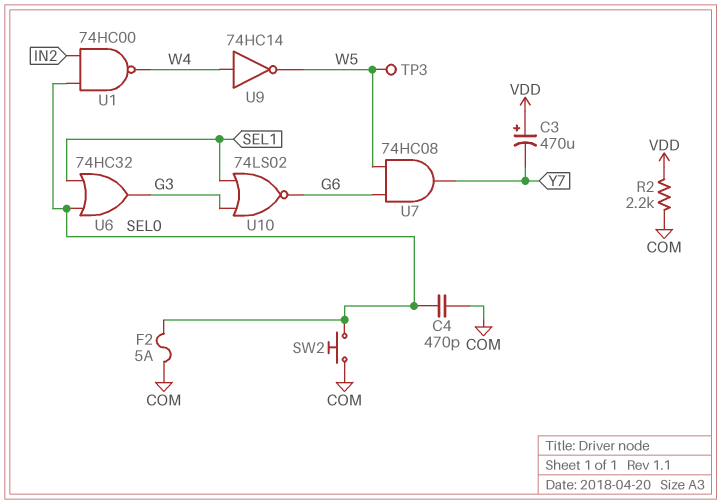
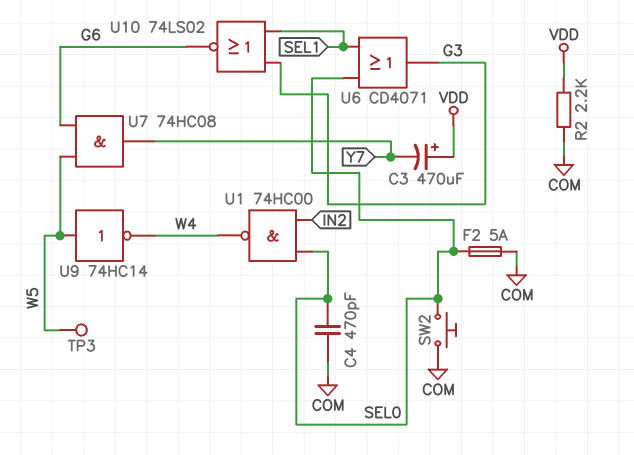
U6: OR 74HC32 (in SEL0, in SEL1, out G3) -> OR CD4071 (in SEL0, in SEL1, out G3)
U9: NOT 74HC14 (in W4, out W5) -> NOT 74HC14 (in W5, out W4)

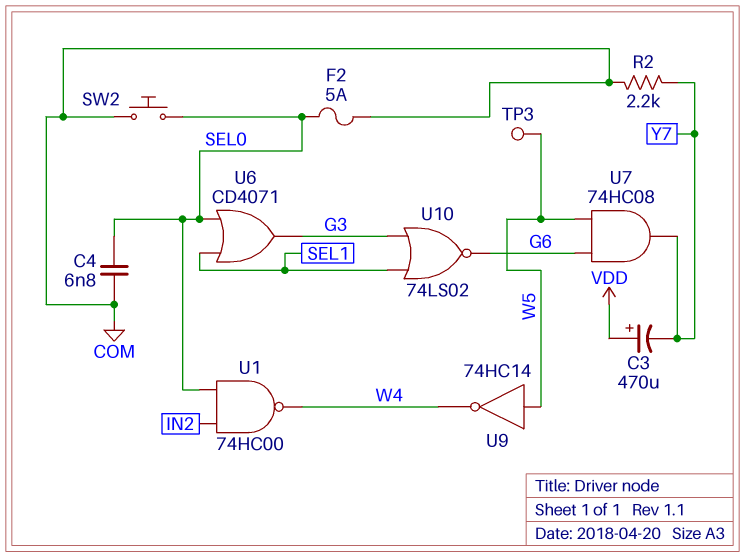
C4: 470pF (COM, SEL0) -> 6.8nF (COM, SEL0)
R2: 2.2k (COM, VDD) -> 2.2k (COM, Y7)

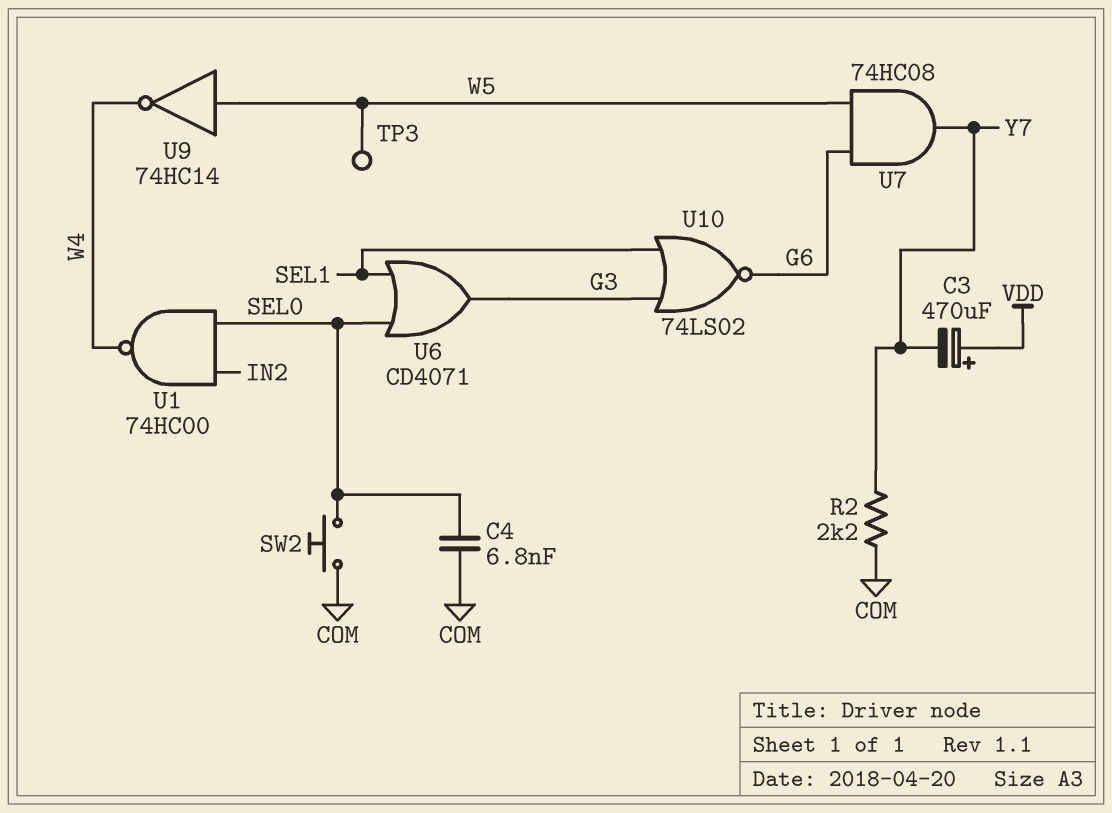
F2: 5A (COM, SEL0) -> none

